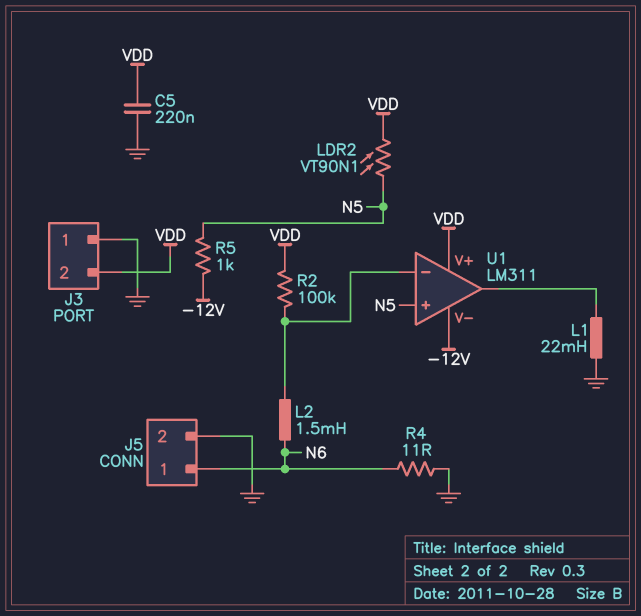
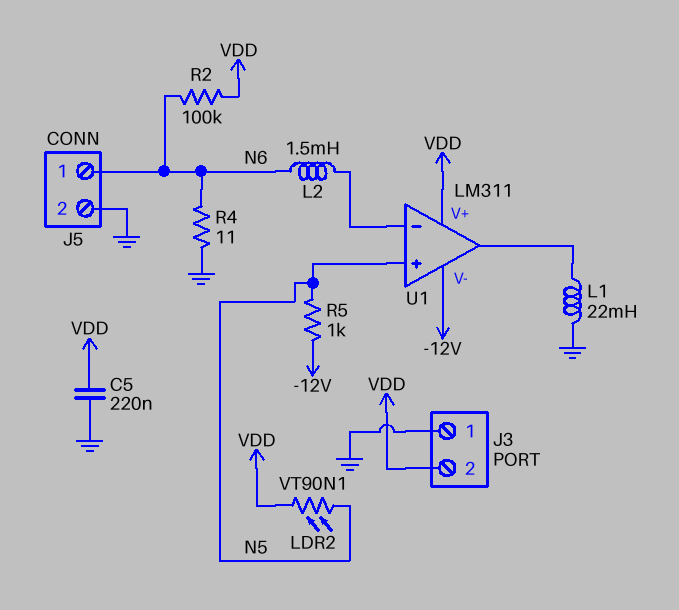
R2: 100k (U1/in-, VDD) -> 100k (N6, VDD)

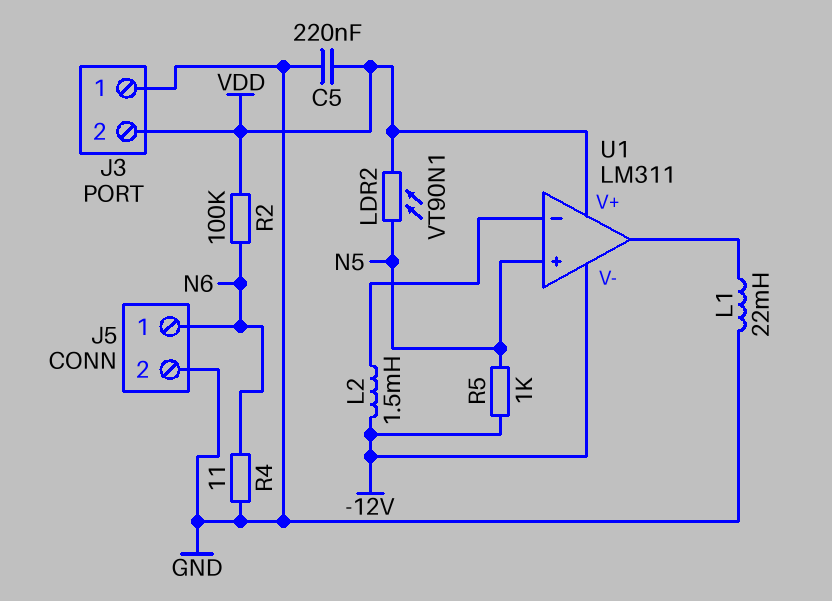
L2: 1.5mH (N6, U1/in-) -> 1.5mH (-12V, U1/in-)

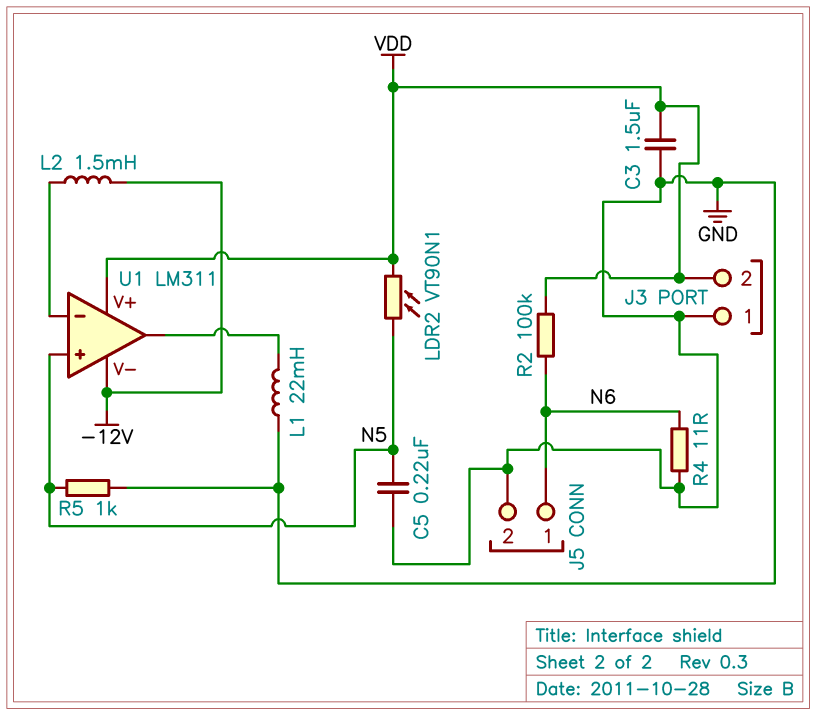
C3: none -> 1.5uF (GND, VDD)
C5: 220nF (GND, VDD) -> 220nF (GND, N5)
R5: 1k (-12V, N5) -> 1k (GND, N5)

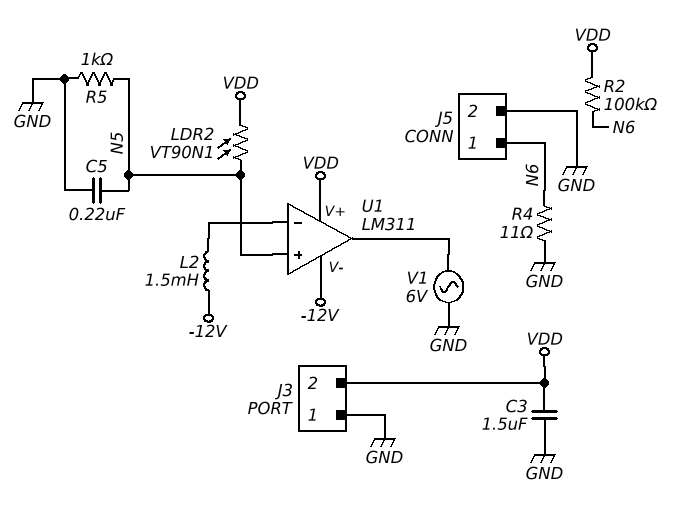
L1: 22mH (GND, U1/out) -> none
V1: none -> AC 6V (GND, U1/out)

